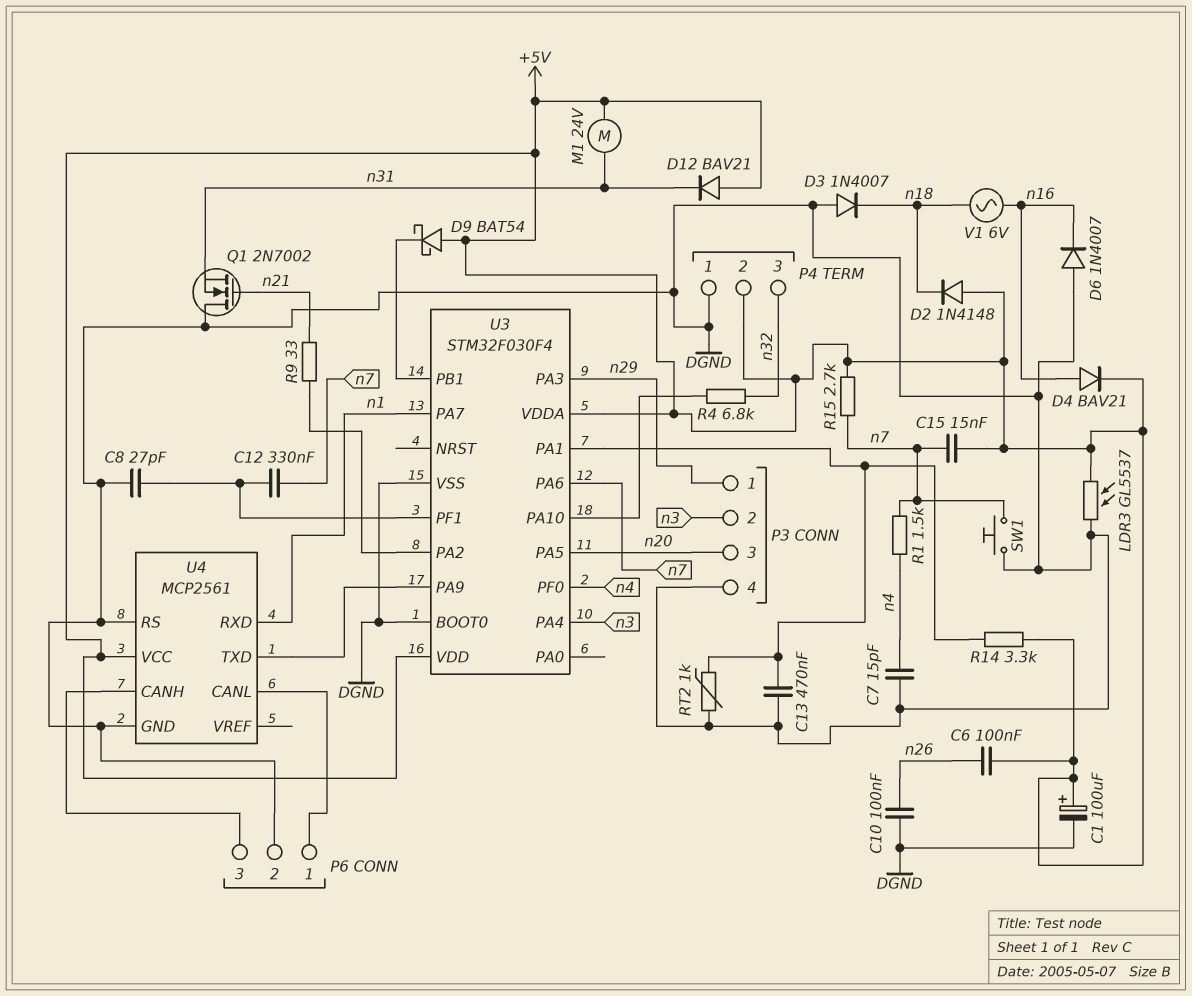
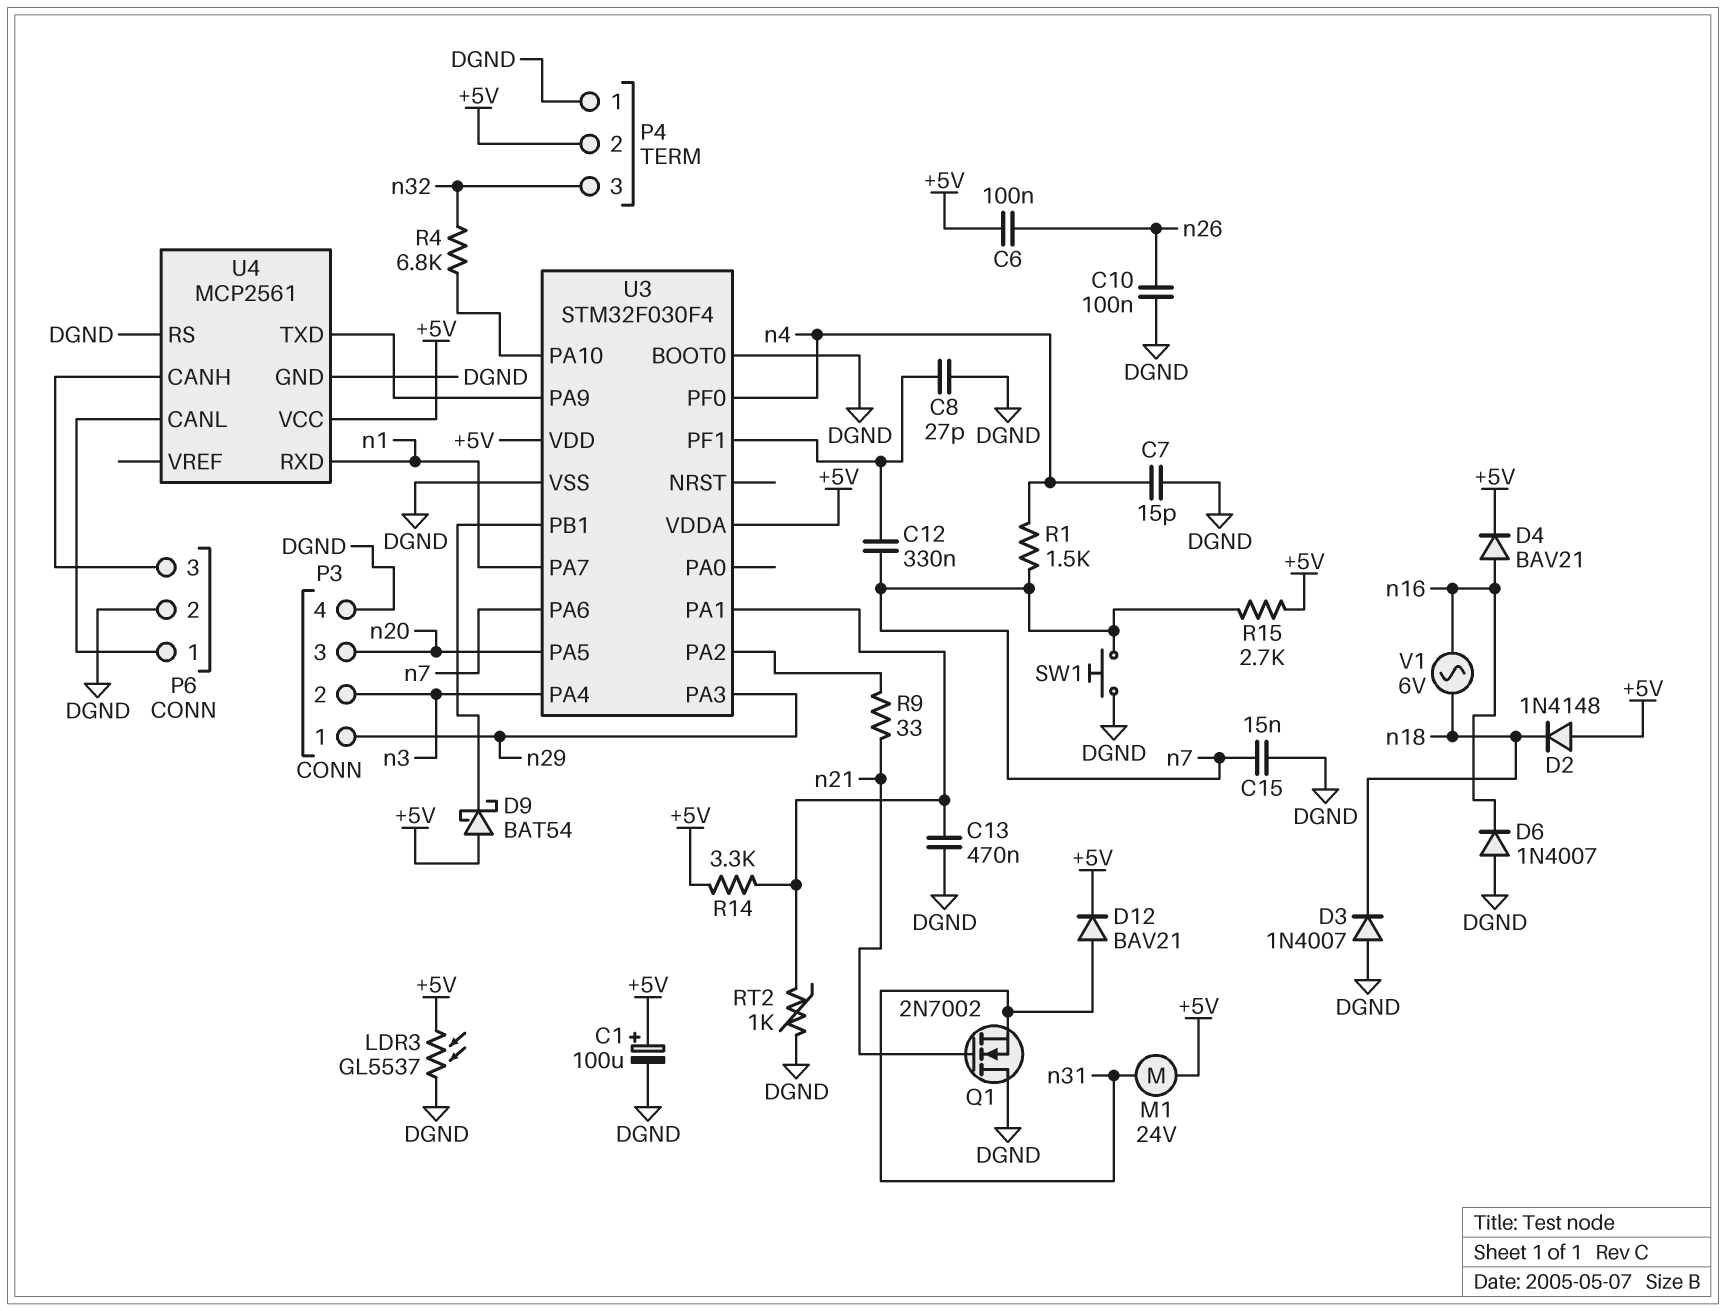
C15: 15nF (+5V, n7) -> 15nF (DGND, n7)
D12: diode BAV21 (A +5V, K n31) -> diode BAV21 (A n31, K +5V)

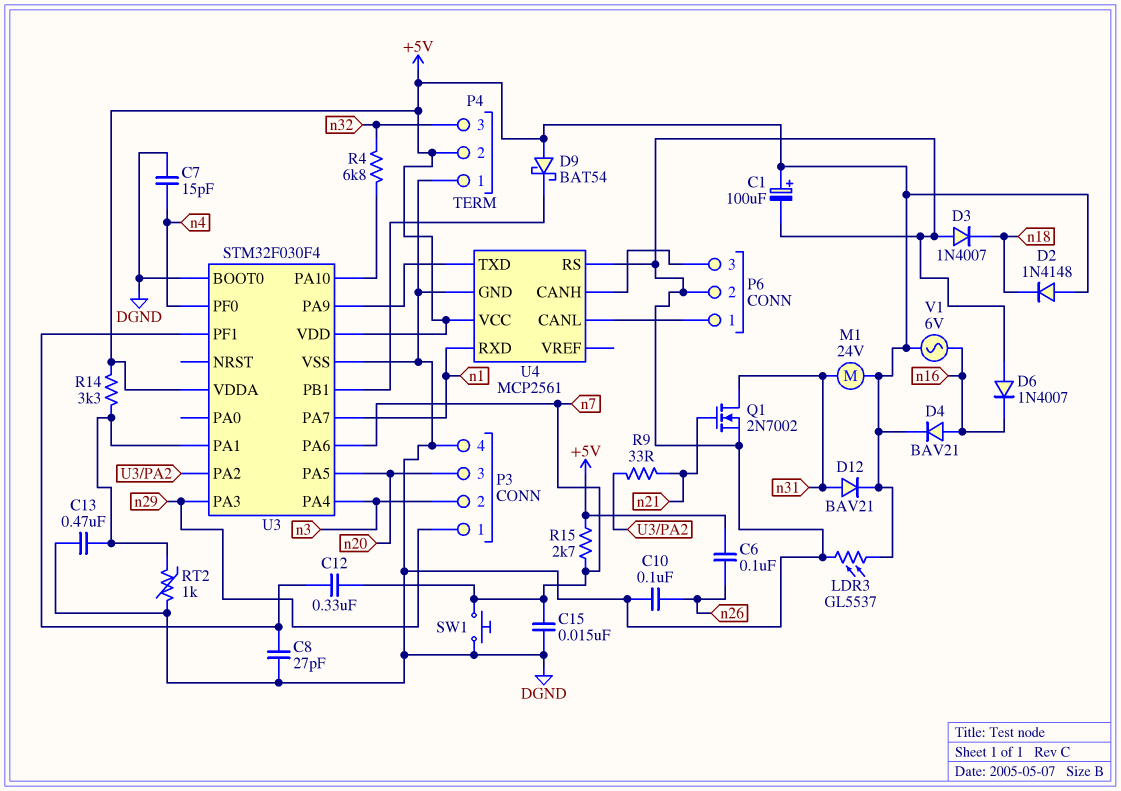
Q1: NMOS 2N7002 (G n21, D DGND, S n31) -> NMOS 2N7002 (G n21, D n31, S DGND)
R1: 1.5k (n4, n7) -> none
V1: AC 6V (n16, n18) -> AC 6V (+5V, n16)

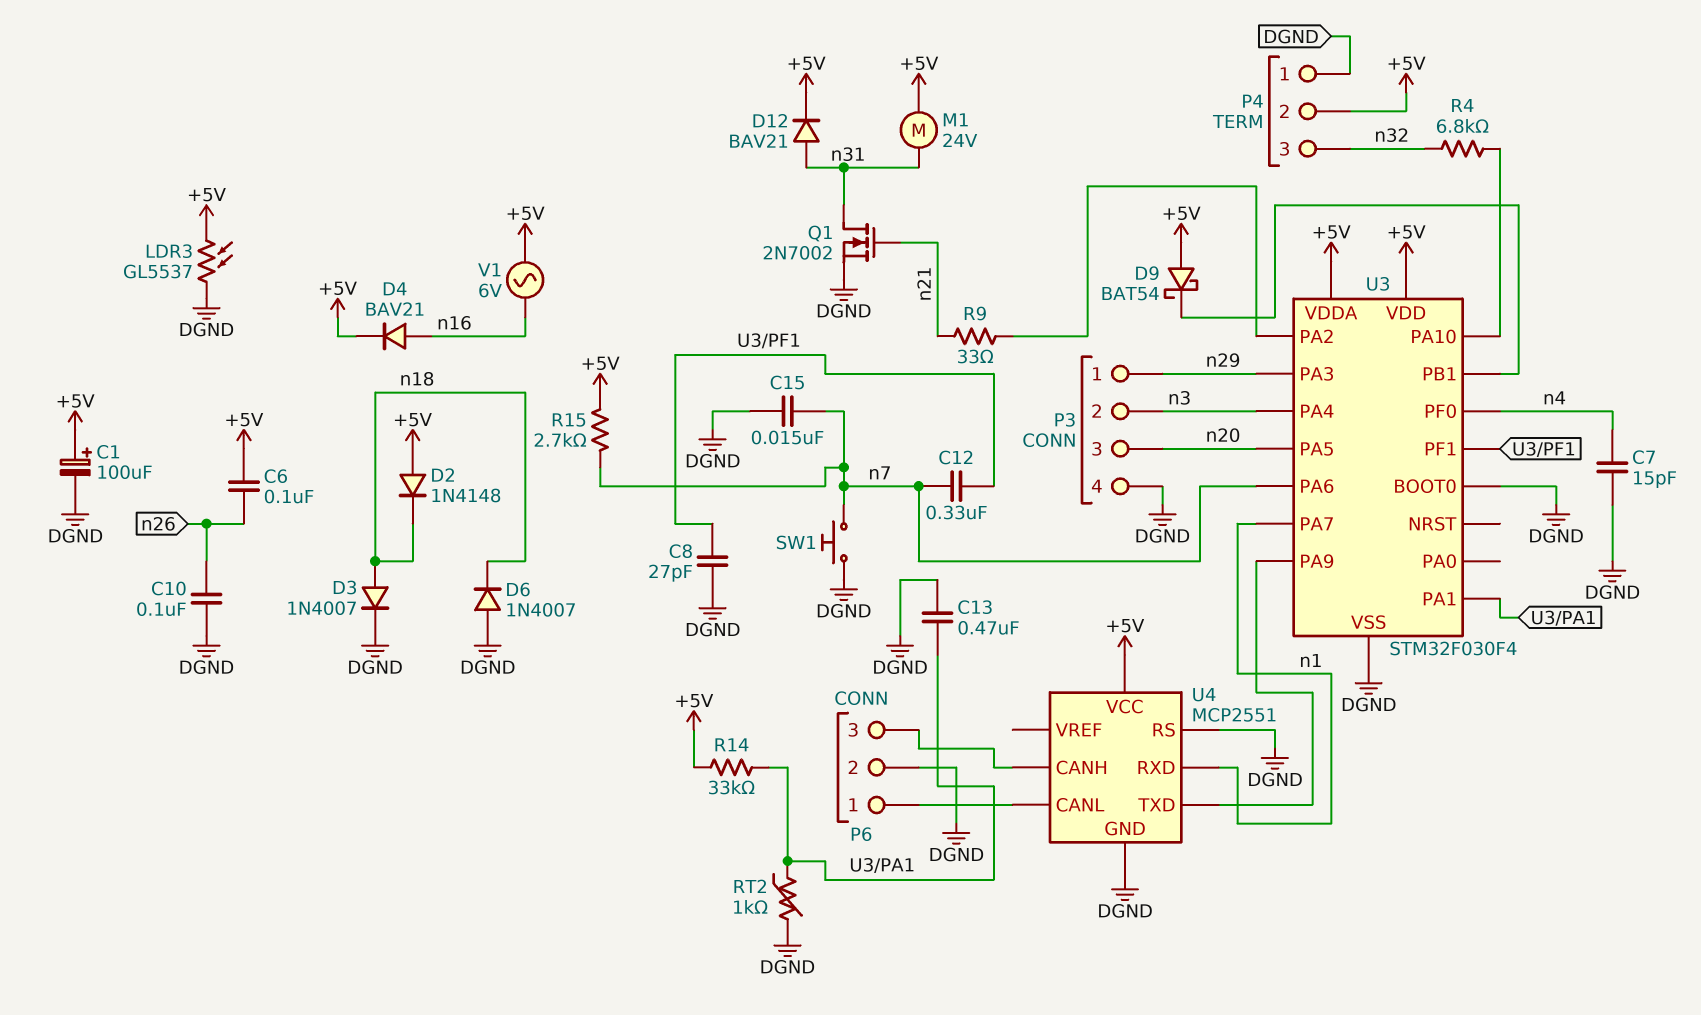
D3: diode 1N4007 (A DGND, K n18) -> diode 1N4007 (A n18, K DGND)
D6: diode 1N4007 (A DGND, K n16) -> diode 1N4007 (A DGND, K n18)
R14: 3.3k (+5V, U3/PA1) -> 33k (+5V, U3/PA1)
U4: MCP2561 -> MCP2551

